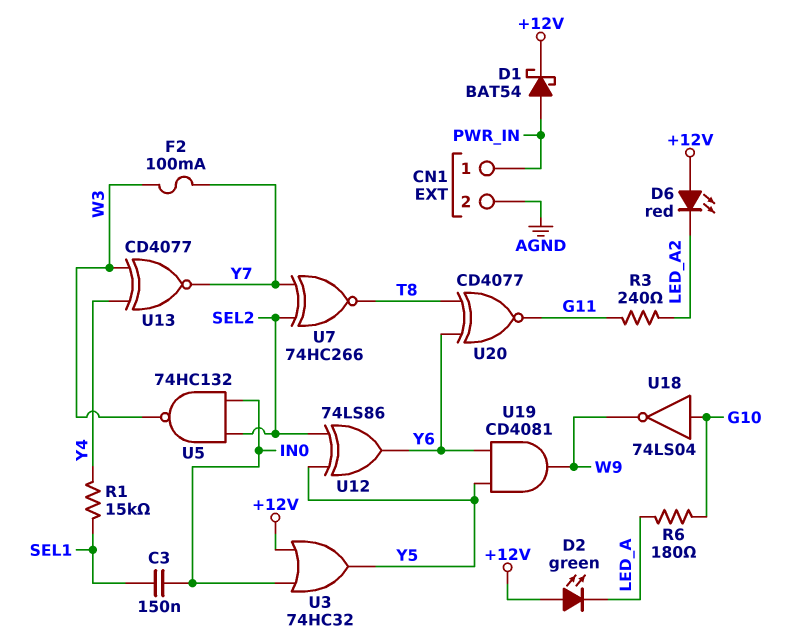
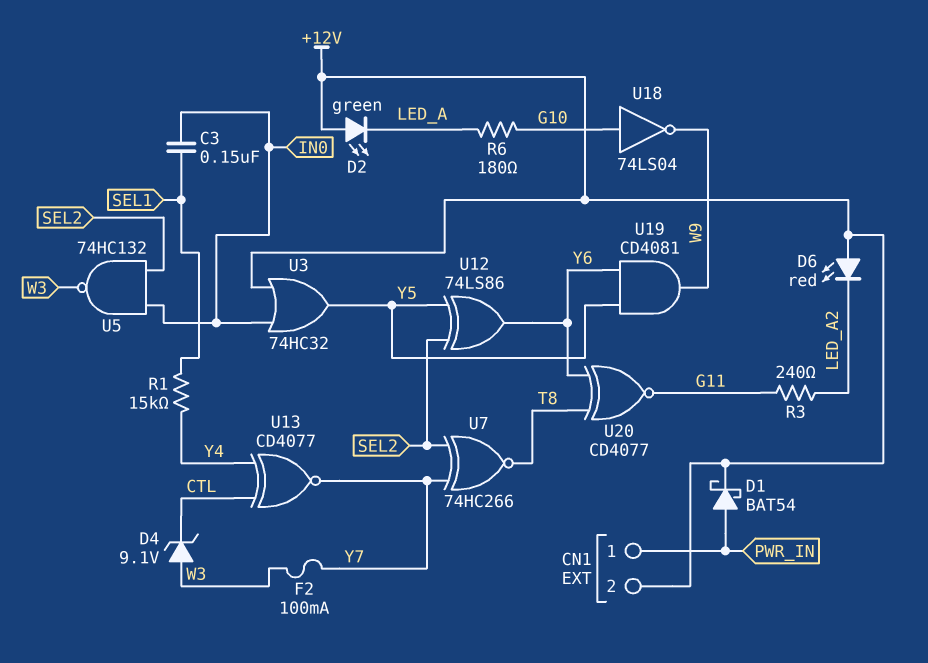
CN1 pin 2: AGND -> +12V
D4: none -> zener 9.1V (A W3, K CTL)
U13: XNOR CD4077 (in W3, in Y4, out Y7) -> XNOR CD4077 (in CTL, in Y4, out Y7)

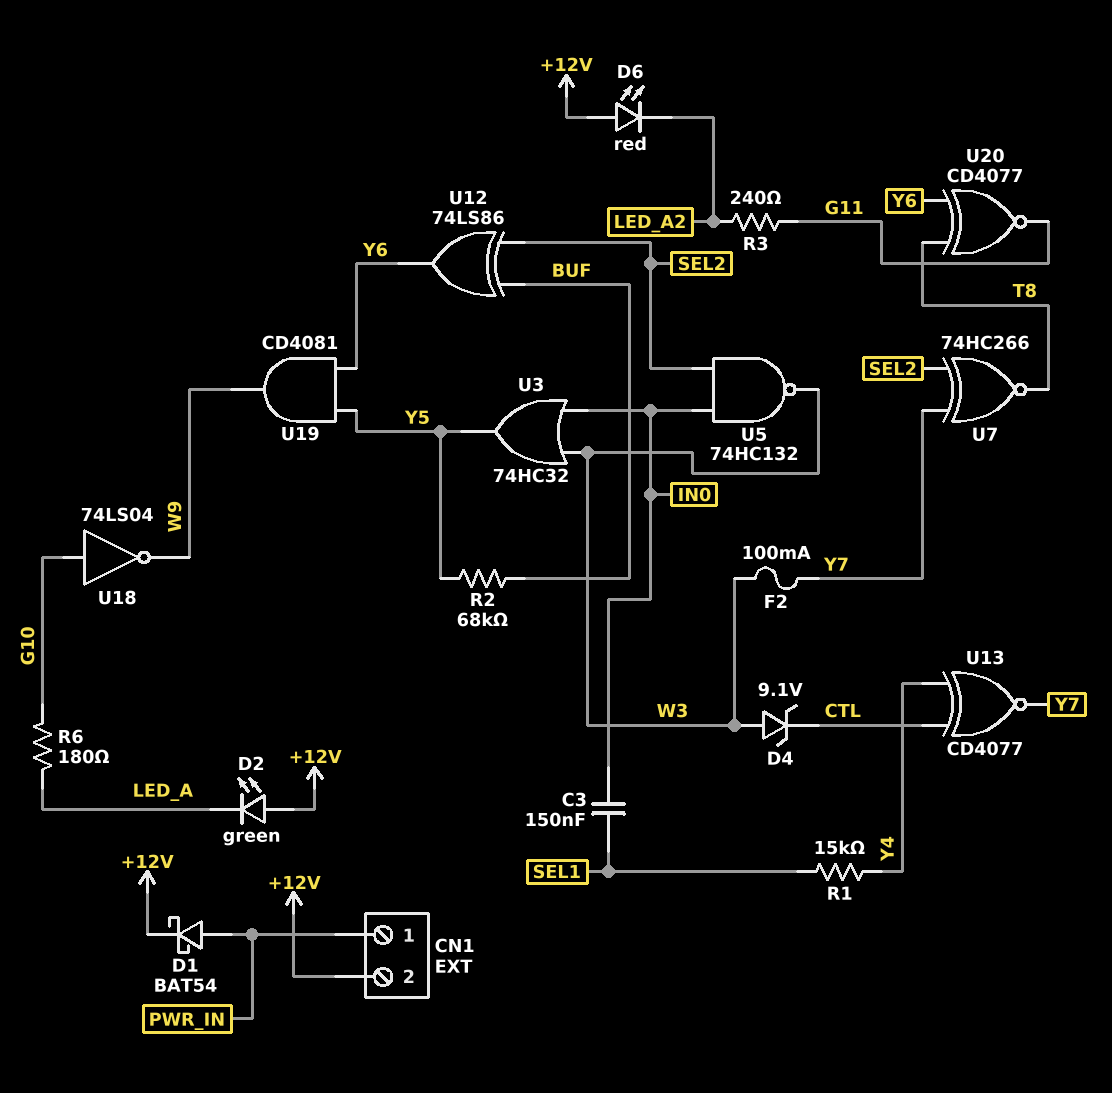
R2: none -> 68k (BUF, Y5)
U3: OR 74HC32 (in +12V, in IN0, out Y5) -> OR 74HC32 (in IN0, in W3, out Y5)
U12: XOR 74LS86 (in SEL2, in Y5, out Y6) -> XOR 74LS86 (in BUF, in SEL2, out Y6)

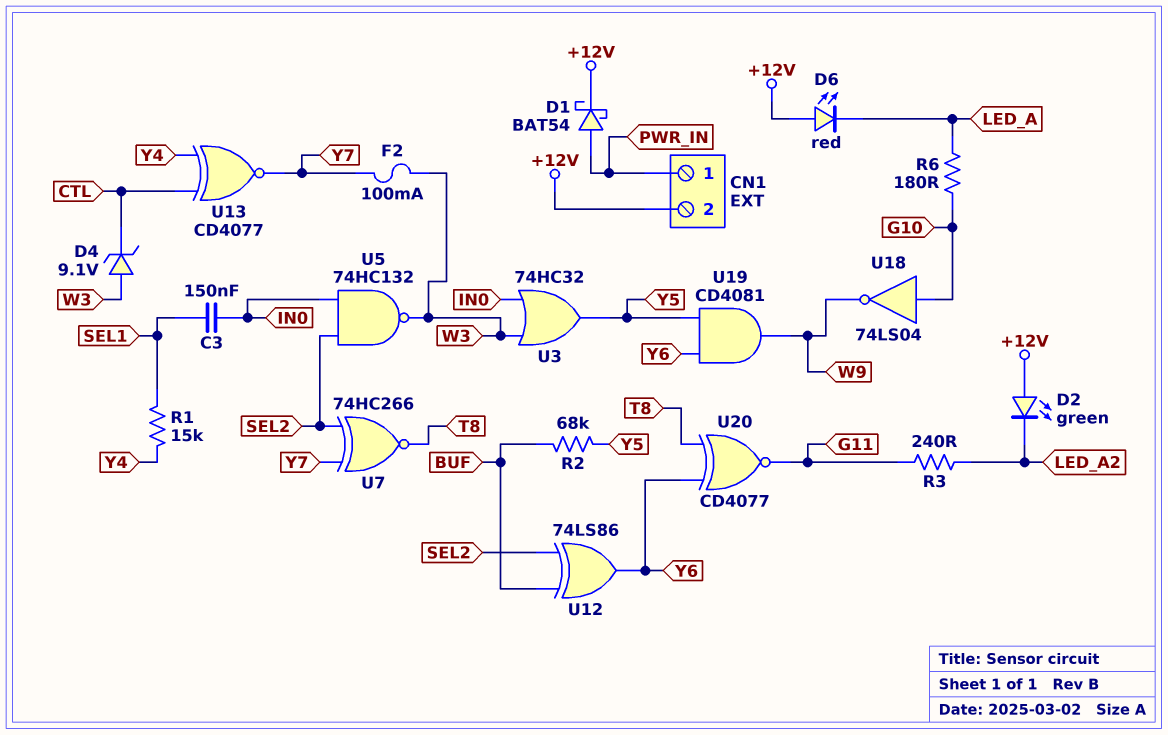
D2: LED green (A +12V, K LED_A) -> LED green (A +12V, K LED_A2)
D6: LED red (A +12V, K LED_A2) -> LED red (A +12V, K LED_A)

